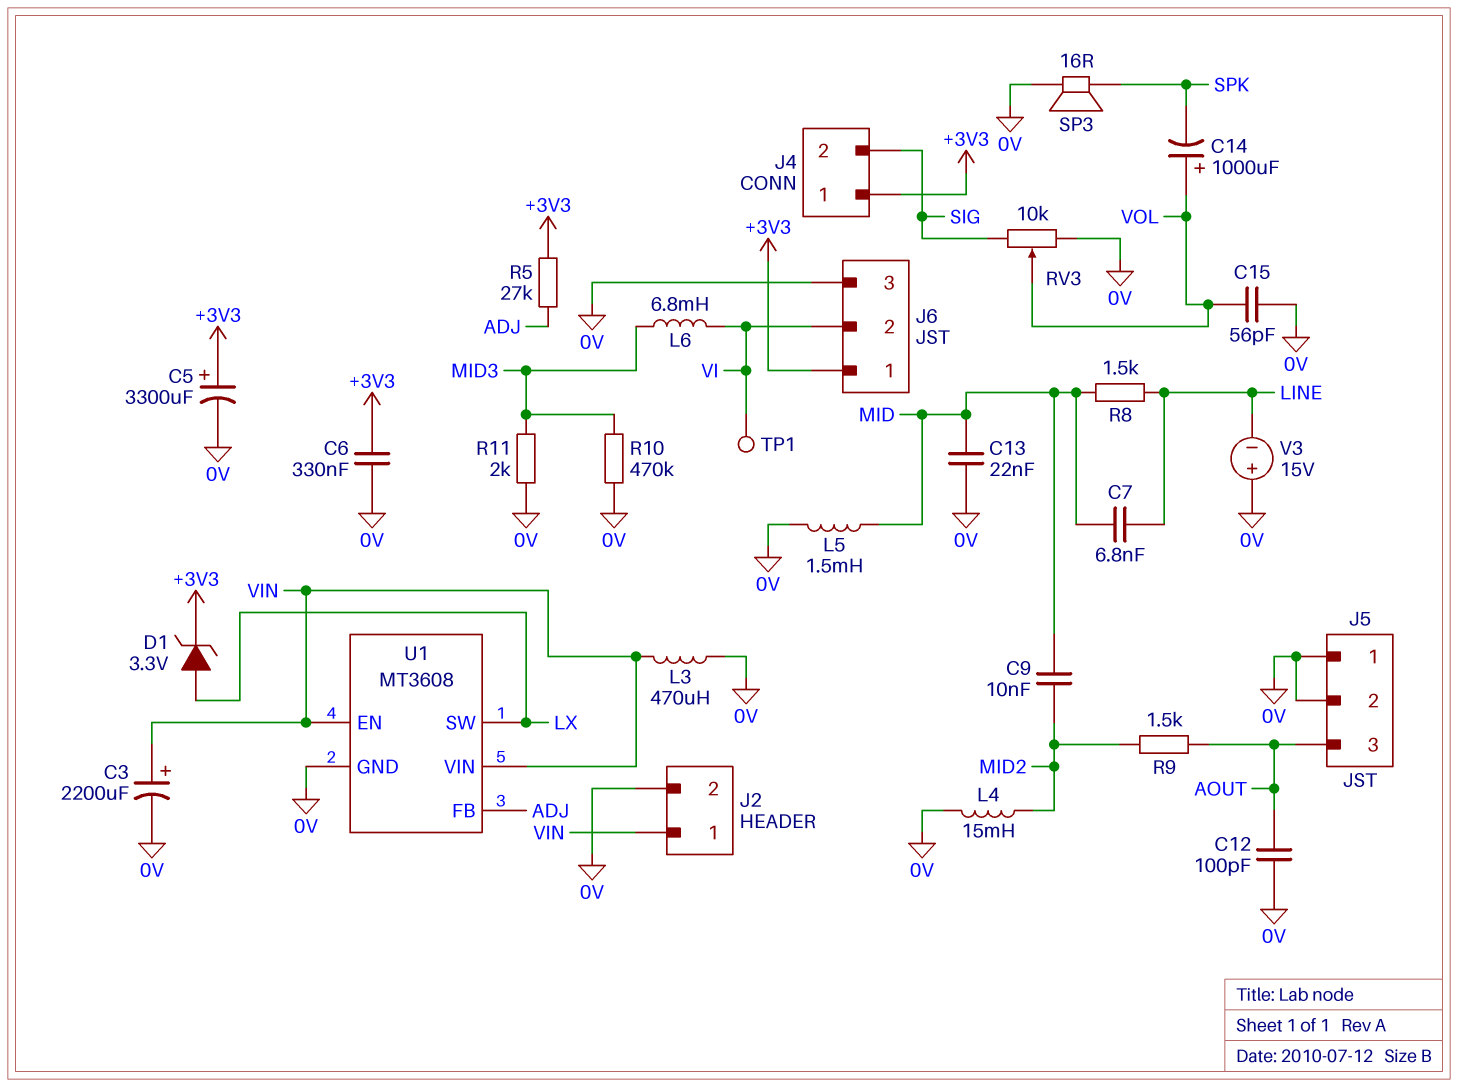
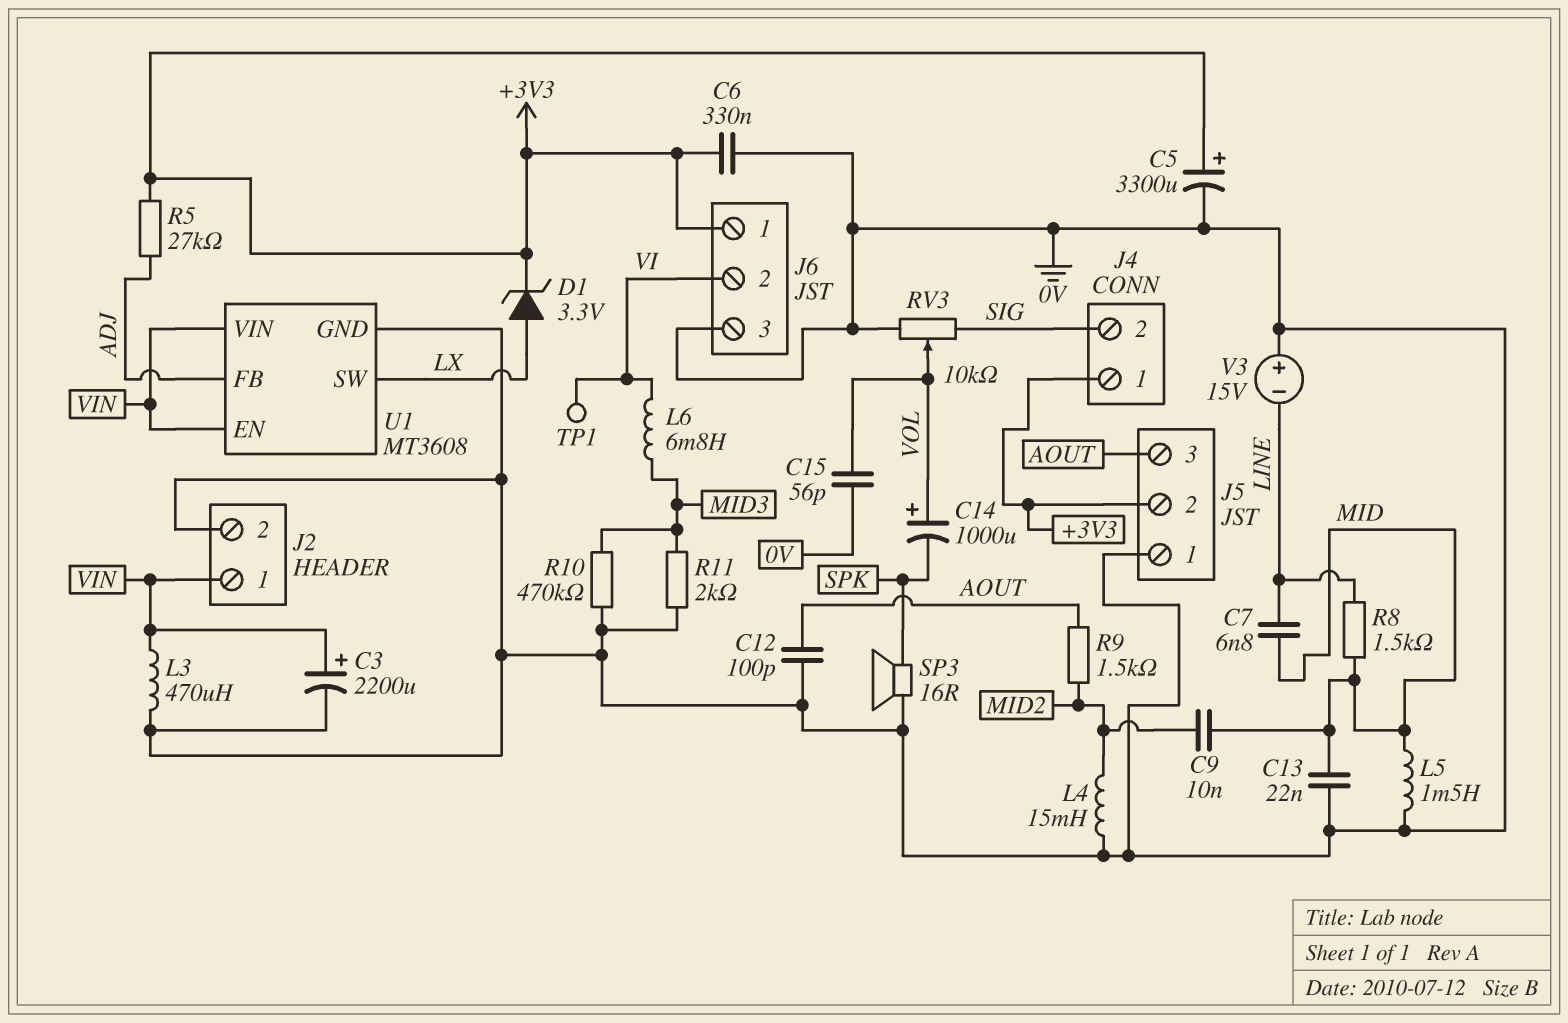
J5 pin 2: 0V -> +3V3

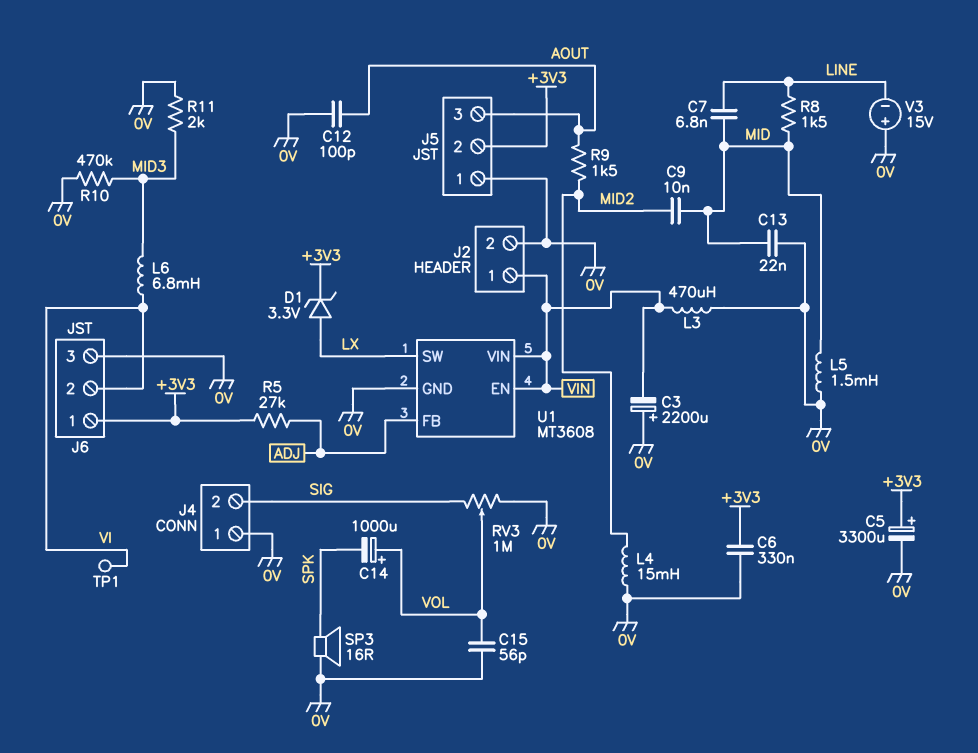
C3: 2200uF (plus VIN, minus 0V) -> 2200uF (plus 0V, minus VIN)
J4 pin 1: +3V3 -> 0V
RV3: 10k (0V, SIG, wiper VOL) -> 1M (0V, SIG, wiper VOL)

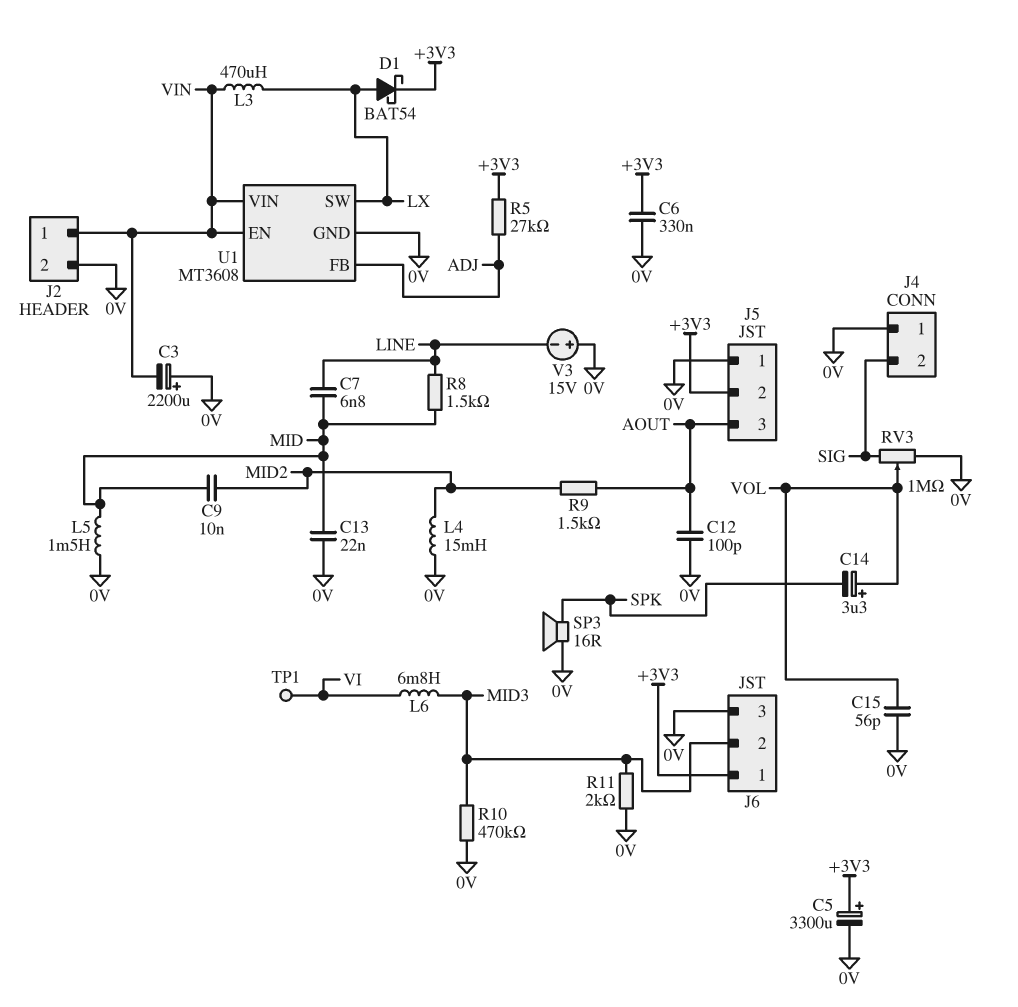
C14: 1000uF (plus VOL, minus SPK) -> 3.3uF (plus VOL, minus SPK)
D1: zener 3.3V (A LX, K +3V3) -> schottky BAT54 (A LX, K +3V3)
J6 pin 2: VI -> MID3
L3: 470uH (0V, VIN) -> 470uH (LX, VIN)

